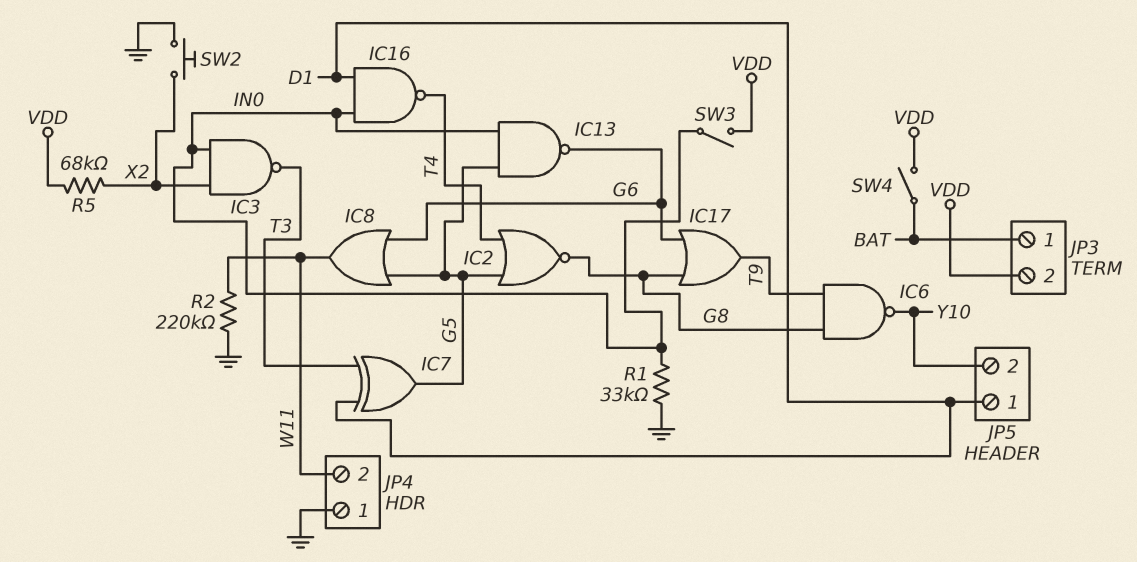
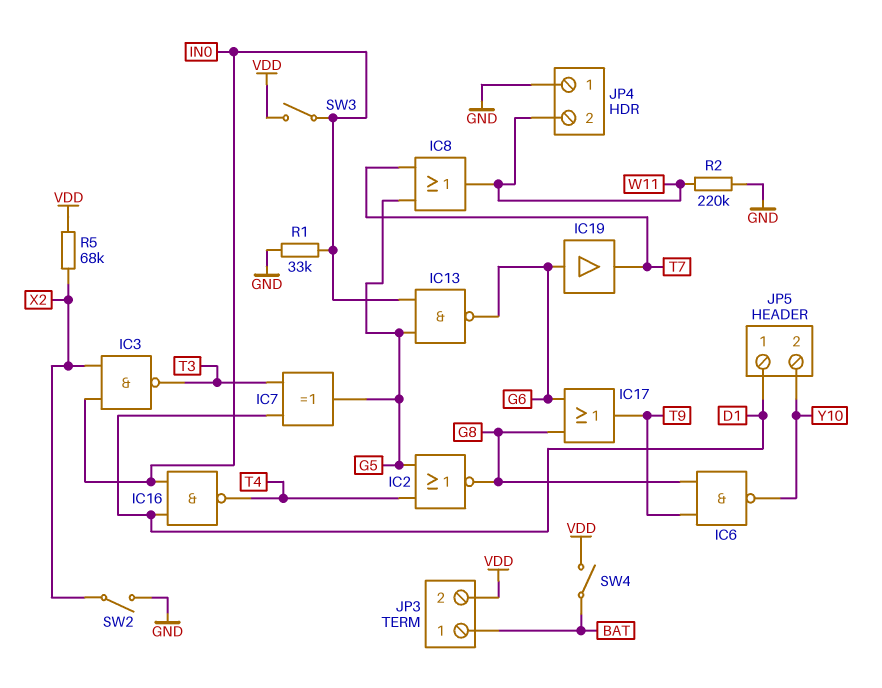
IC8: OR (in G5, in G6, out W11) -> OR (in G5, in T7, out W11)
IC19: none -> buffer (in G6, out T7)
SW2: button (GND, X2) -> switch (GND, X2)

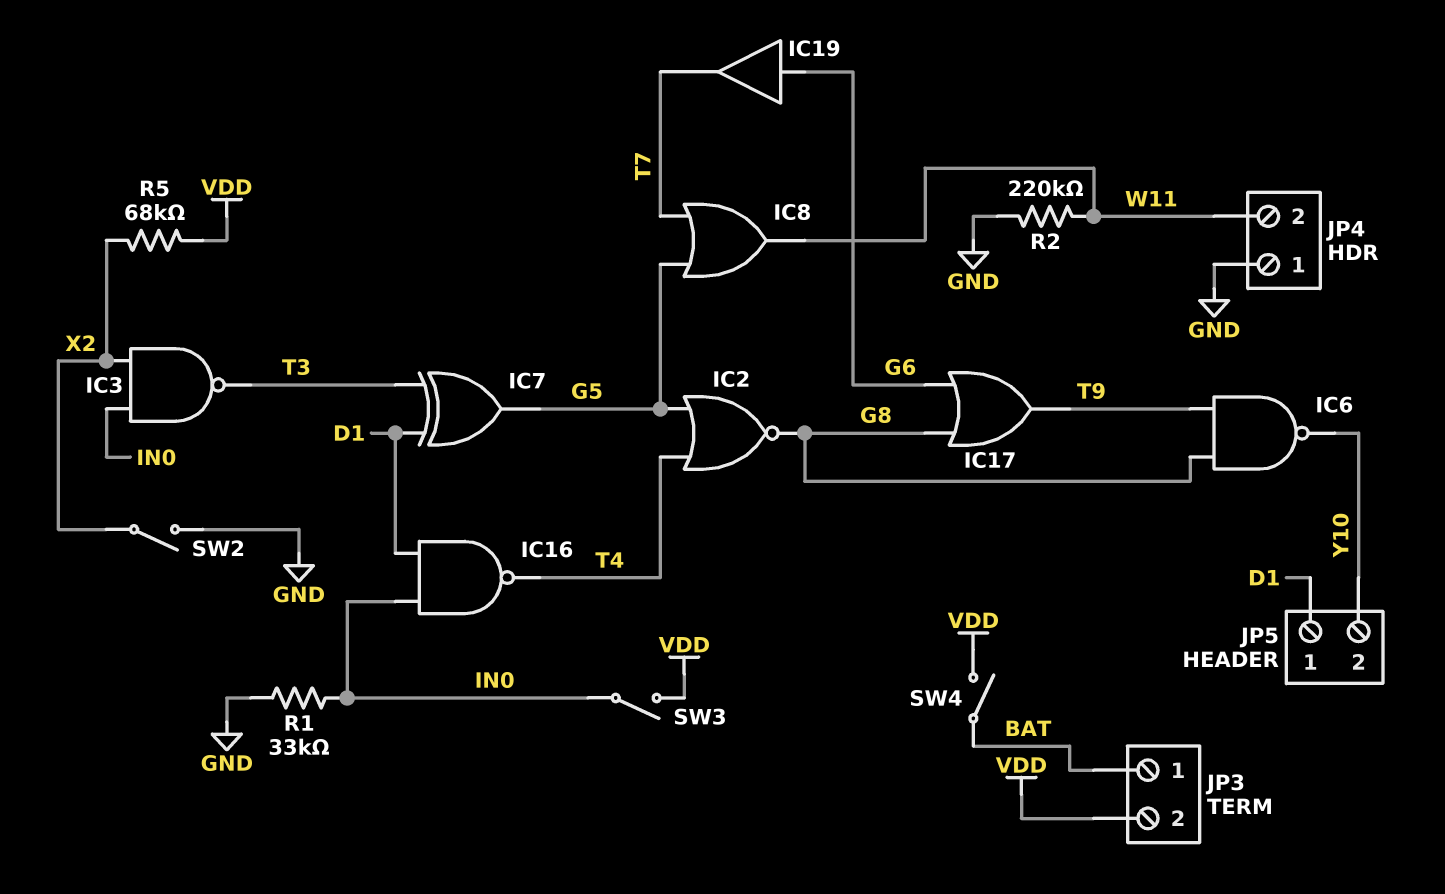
IC13: NAND (in G5, in IN0, out G6) -> none

